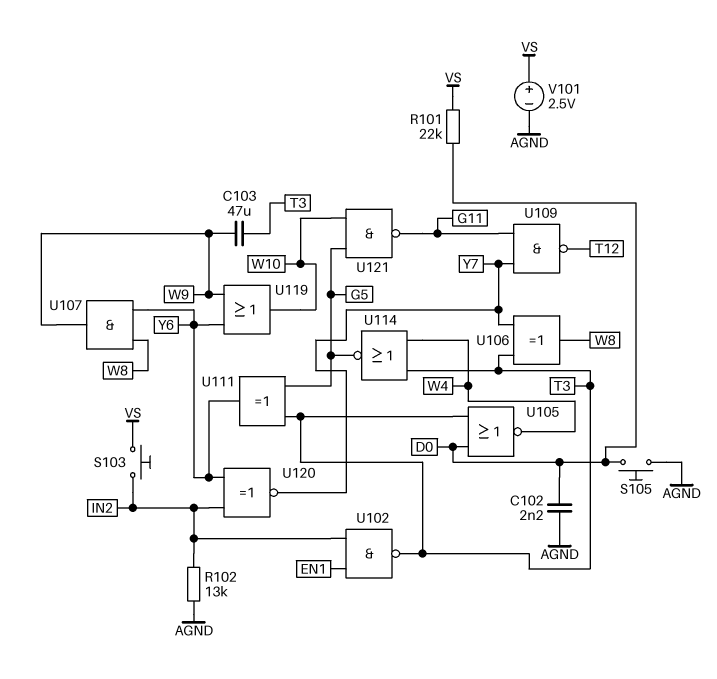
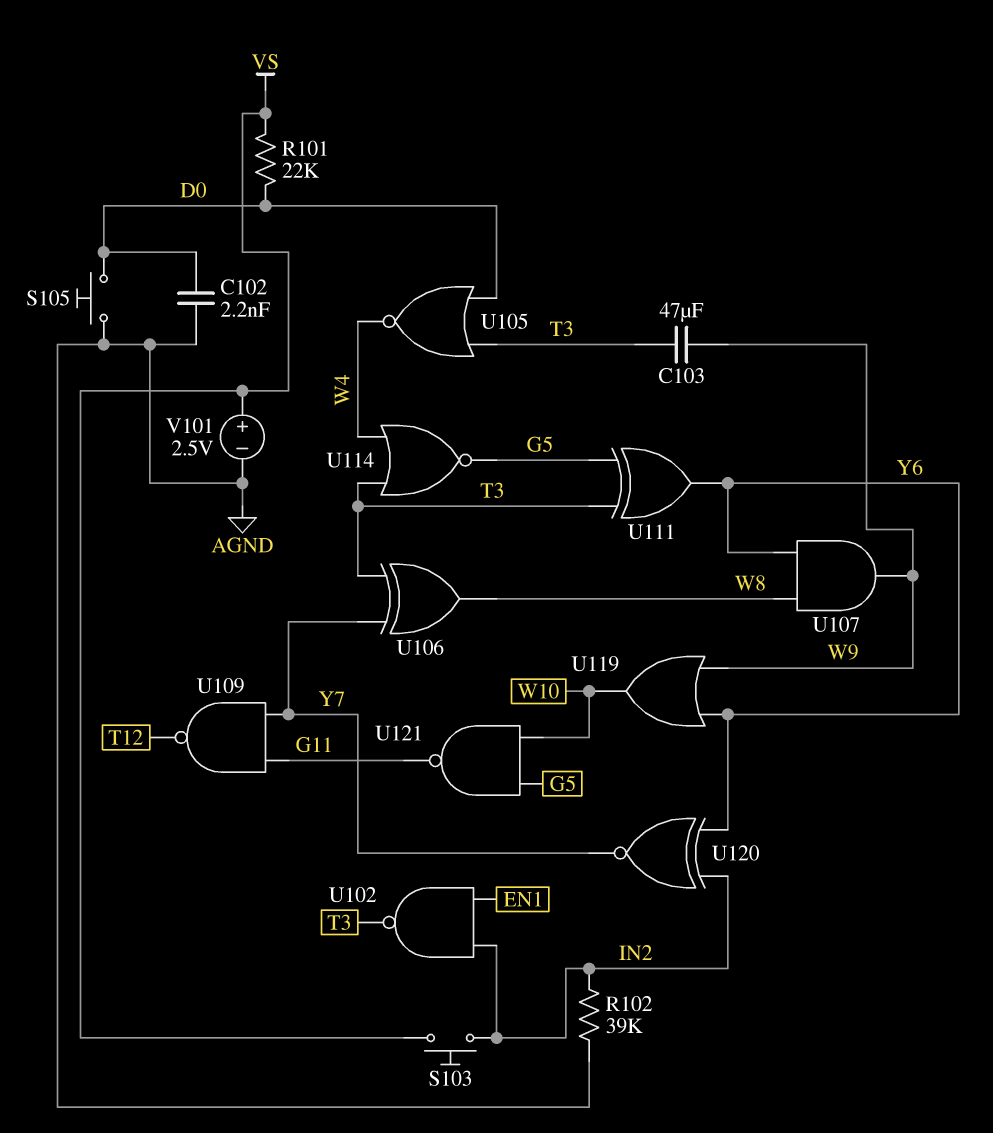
R102: 13k (AGND, IN2) -> 39k (AGND, IN2)

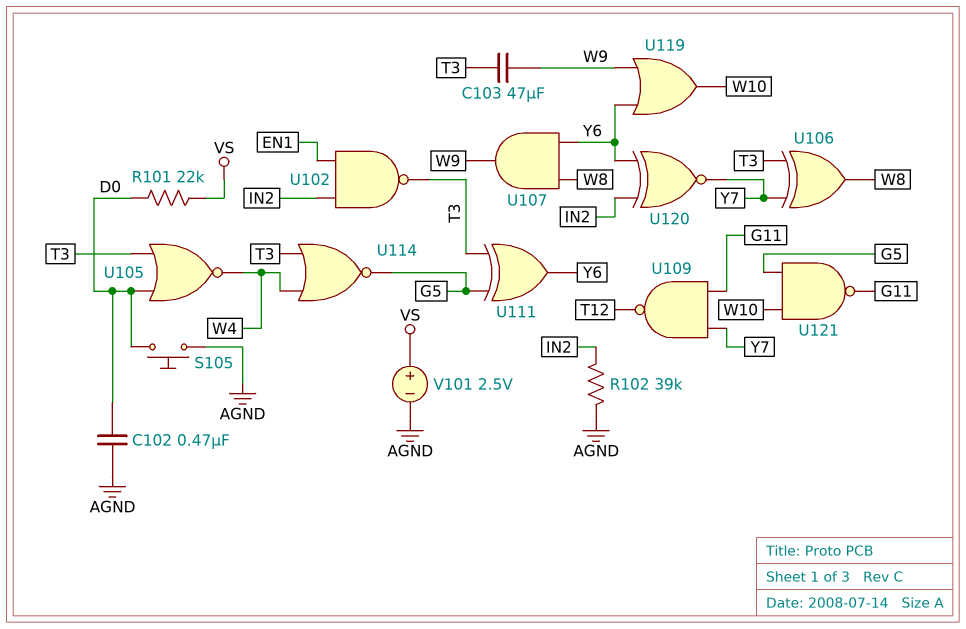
C102: 2.2nF (AGND, D0) -> 470nF (AGND, D0)
S103: button (IN2, VS) -> none

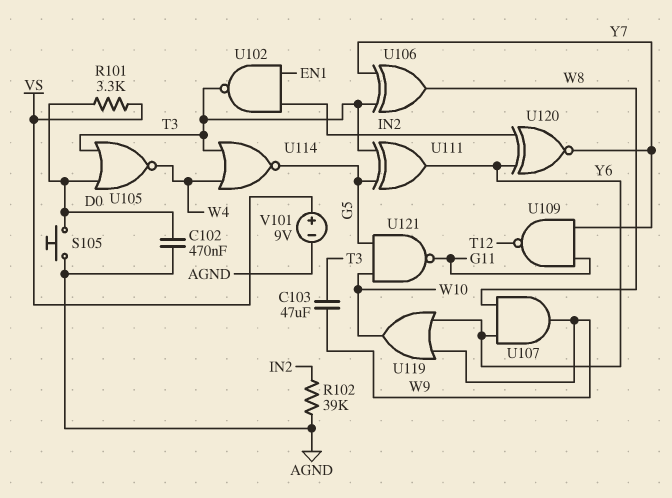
R101: 22k (D0, VS) -> 3.3k (D0, VS)
V101: 2.5V (plus VS, minus AGND) -> 9V (plus VS, minus AGND)

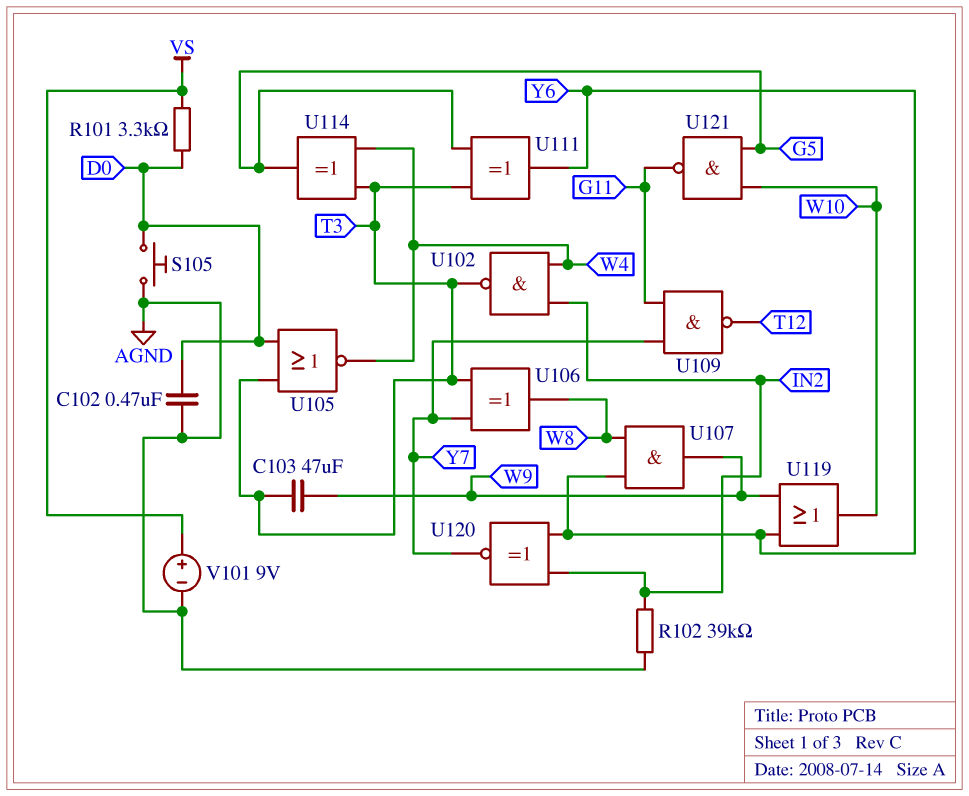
U102: NAND (in EN1, in IN2, out T3) -> NAND (in IN2, in W4, out T3)
U114: NOR (in T3, in W4, out G5) -> XOR (in T3, in W4, out G5)

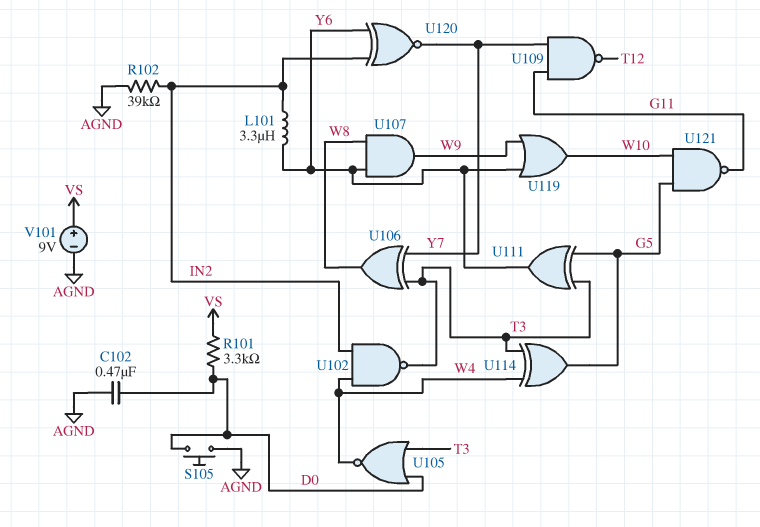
C103: 47uF (T3, W9) -> none
L101: none -> 3.3uH (IN2, Y6)

